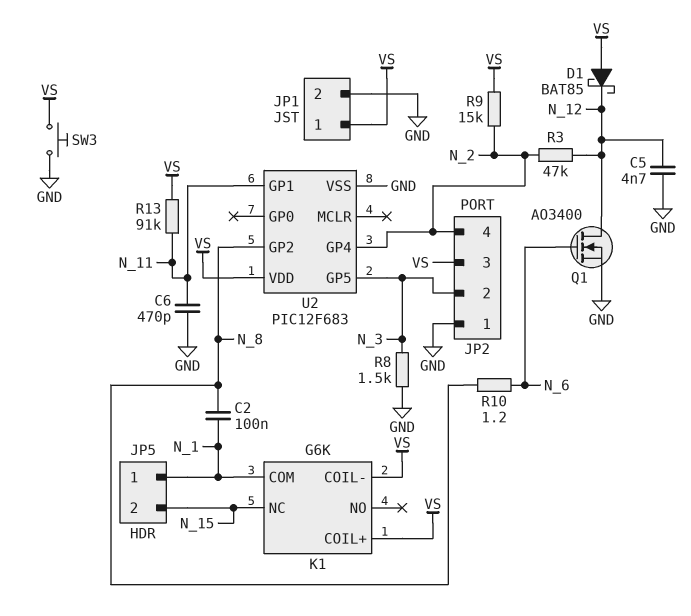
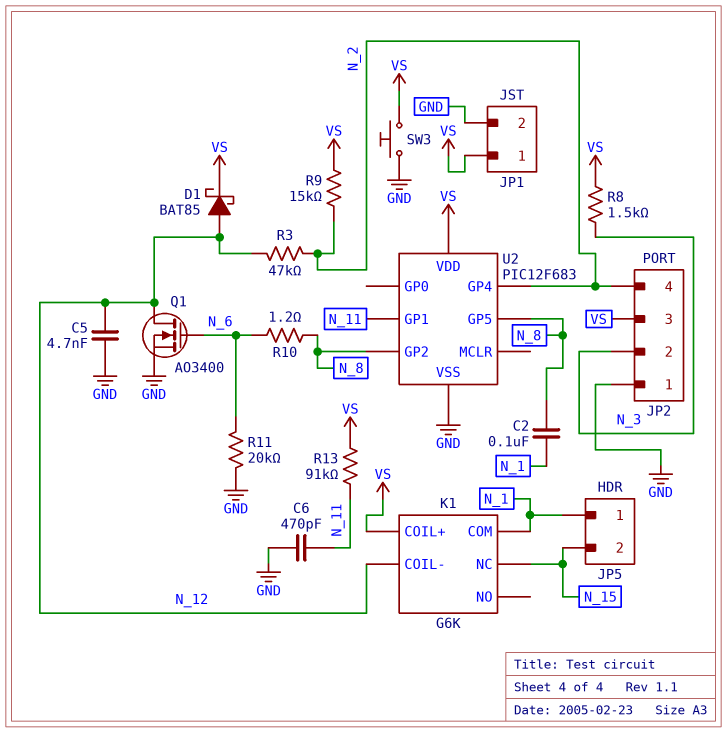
D1: schottky BAT85 (A VS, K N_12) -> schottky BAT85 (A N_12, K VS)
K1 pin COIL-: VS -> N_12
R8: 1.5k (GND, N_3) -> 1.5k (N_3, VS)
R11: none -> 20k (GND, N_6)
U2 pin GP5: N_3 -> N_8

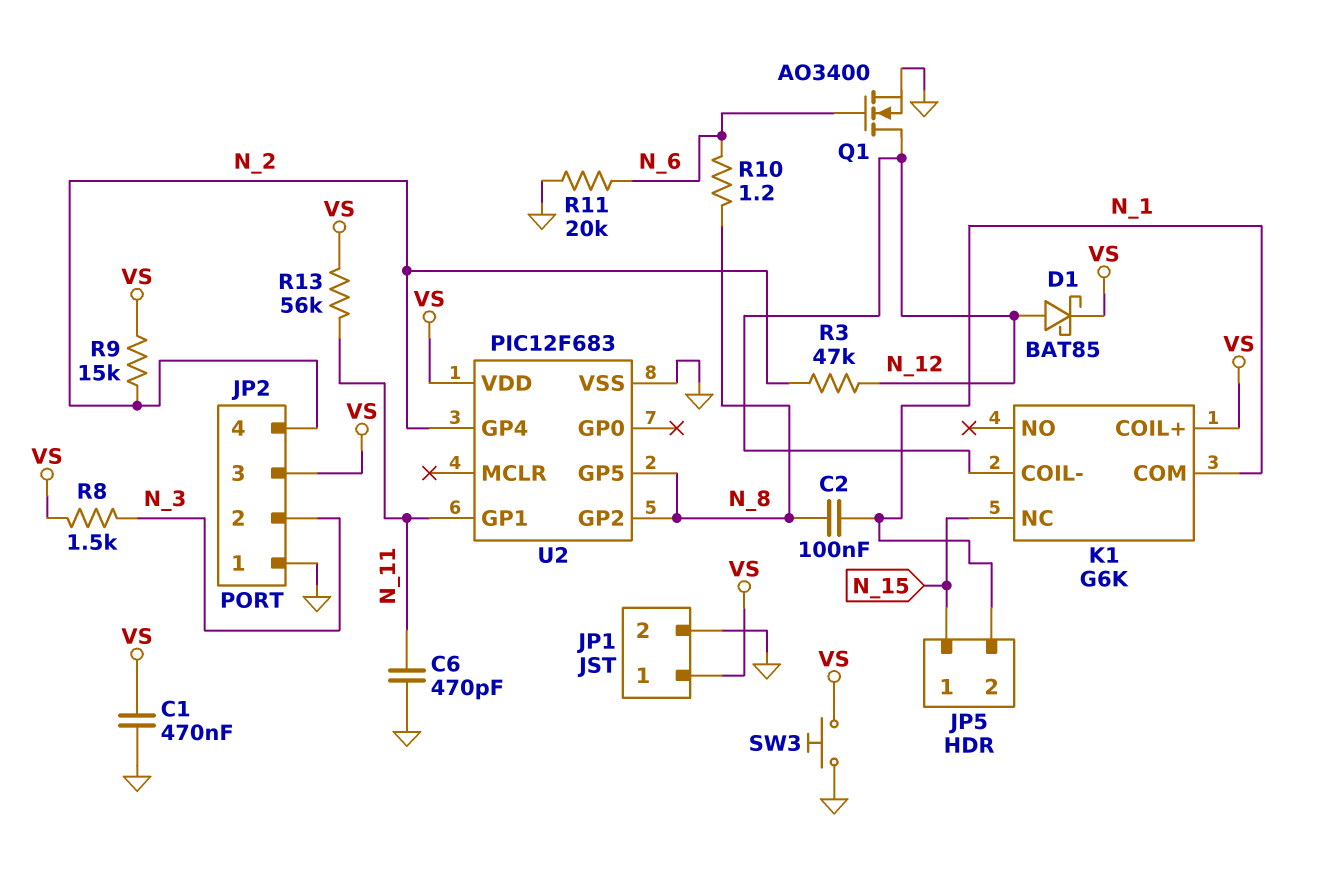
C1: none -> 470nF (GND, VS)
C5: 4.7nF (GND, N_12) -> none
JP5 pin 1: N_1 -> N_15
JP5 pin 2: N_15 -> N_1
R13: 91k (N_11, VS) -> 56k (N_11, VS)

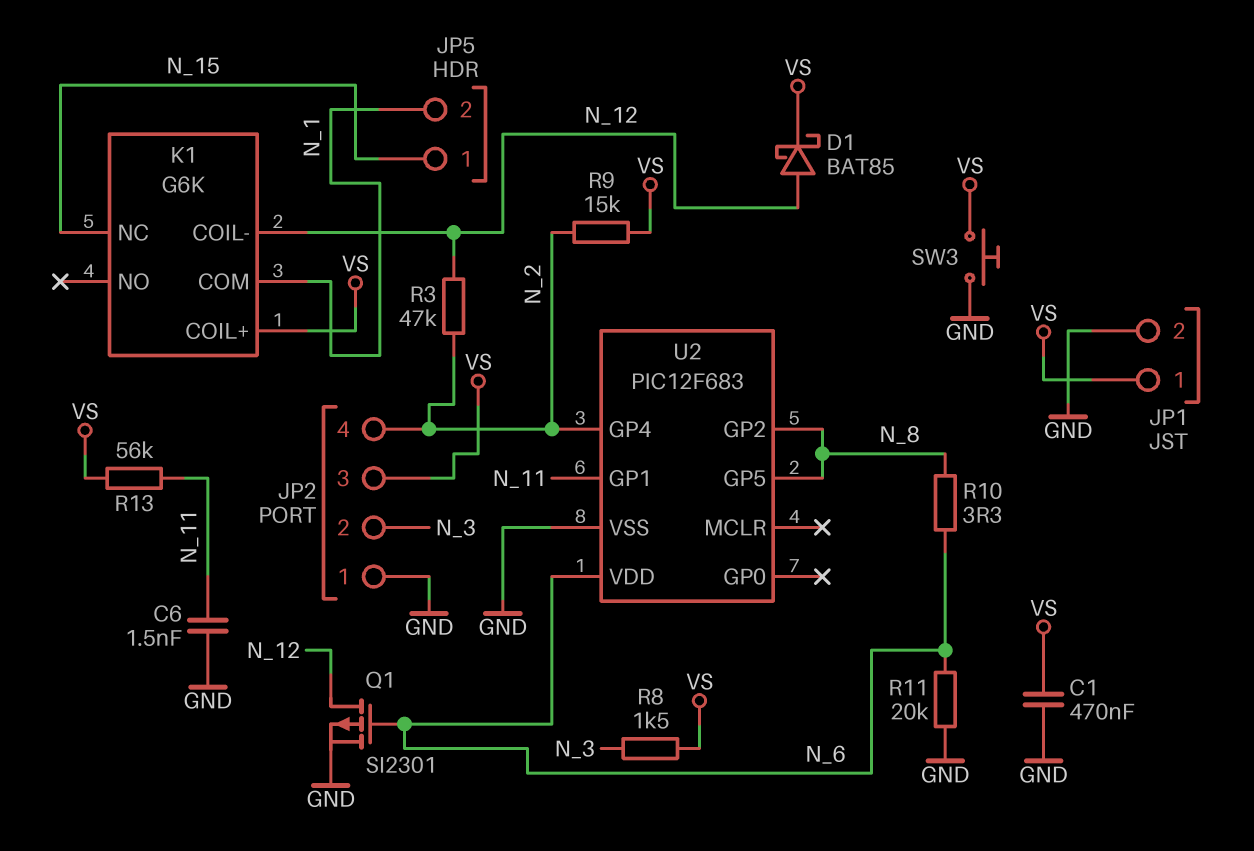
C2: 100nF (N_1, N_8) -> none
C6: 470pF (GND, N_11) -> 1.5nF (GND, N_11)
Q1: NMOS AO3400 (G N_6, D N_12, S GND) -> PMOS SI2301 (G N_6, D N_12, S GND)
R10: 1.2 (N_6, N_8) -> 3.3 (N_6, N_8)
U2 pin VDD: VS -> N_6

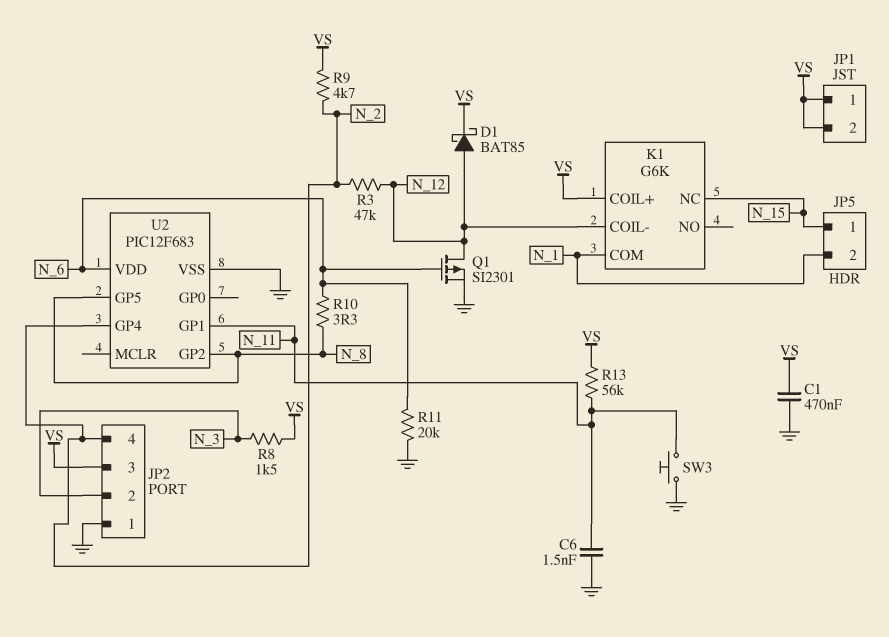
JP1 pin 2: GND -> VS
R9: 15k (N_2, VS) -> 4.7k (N_2, VS)
SW3: button (GND, VS) -> button (GND, N_11)

